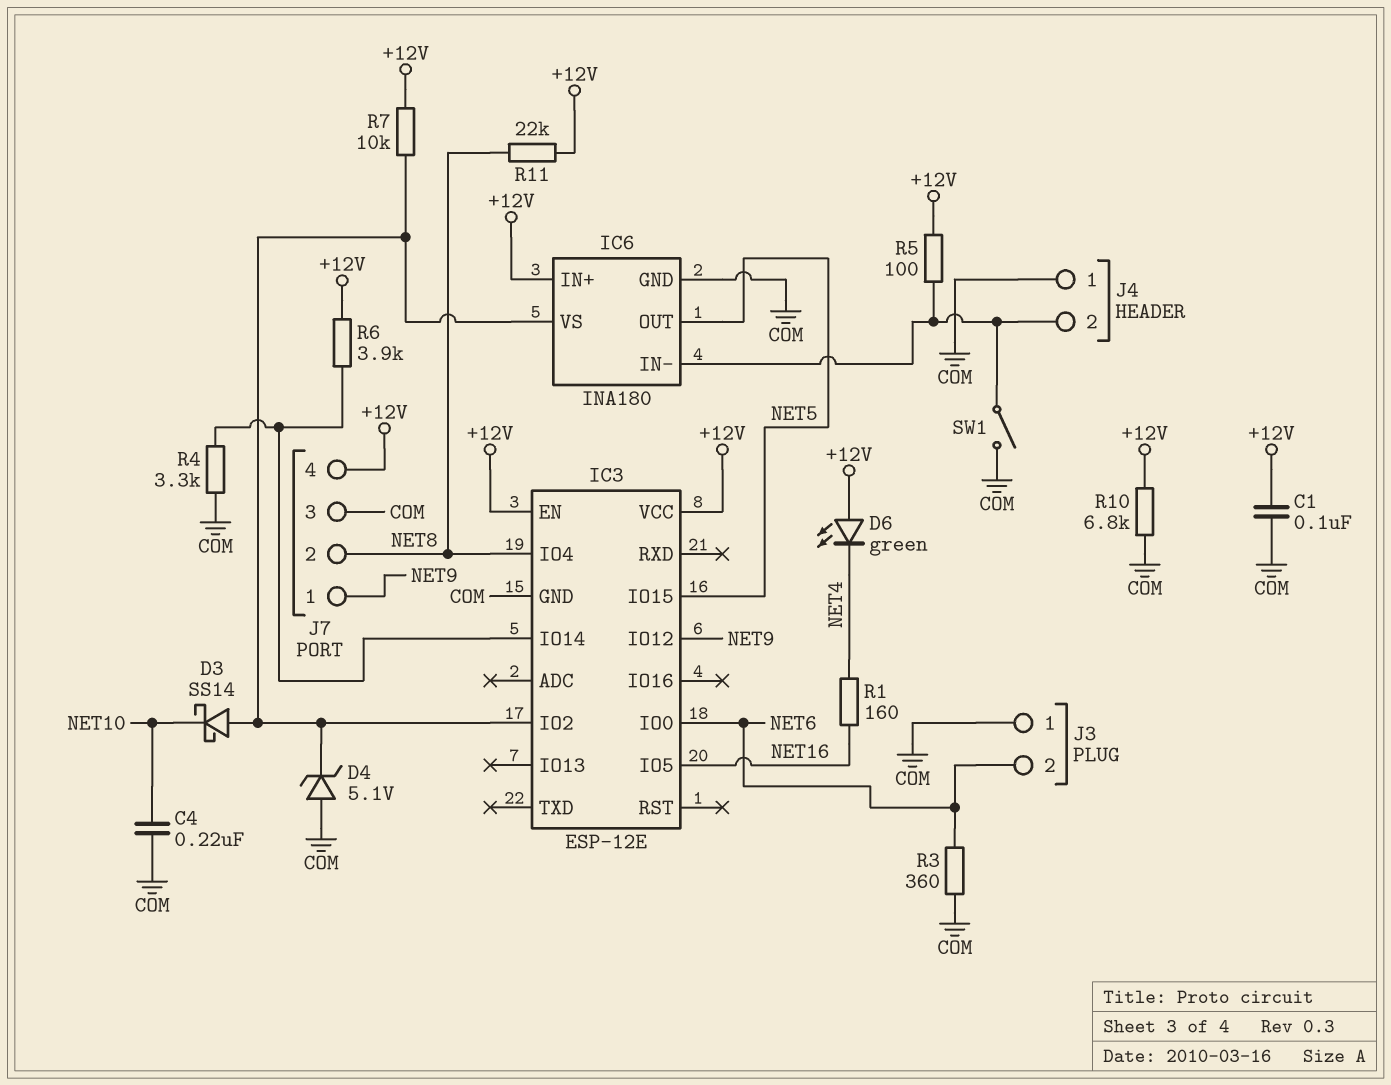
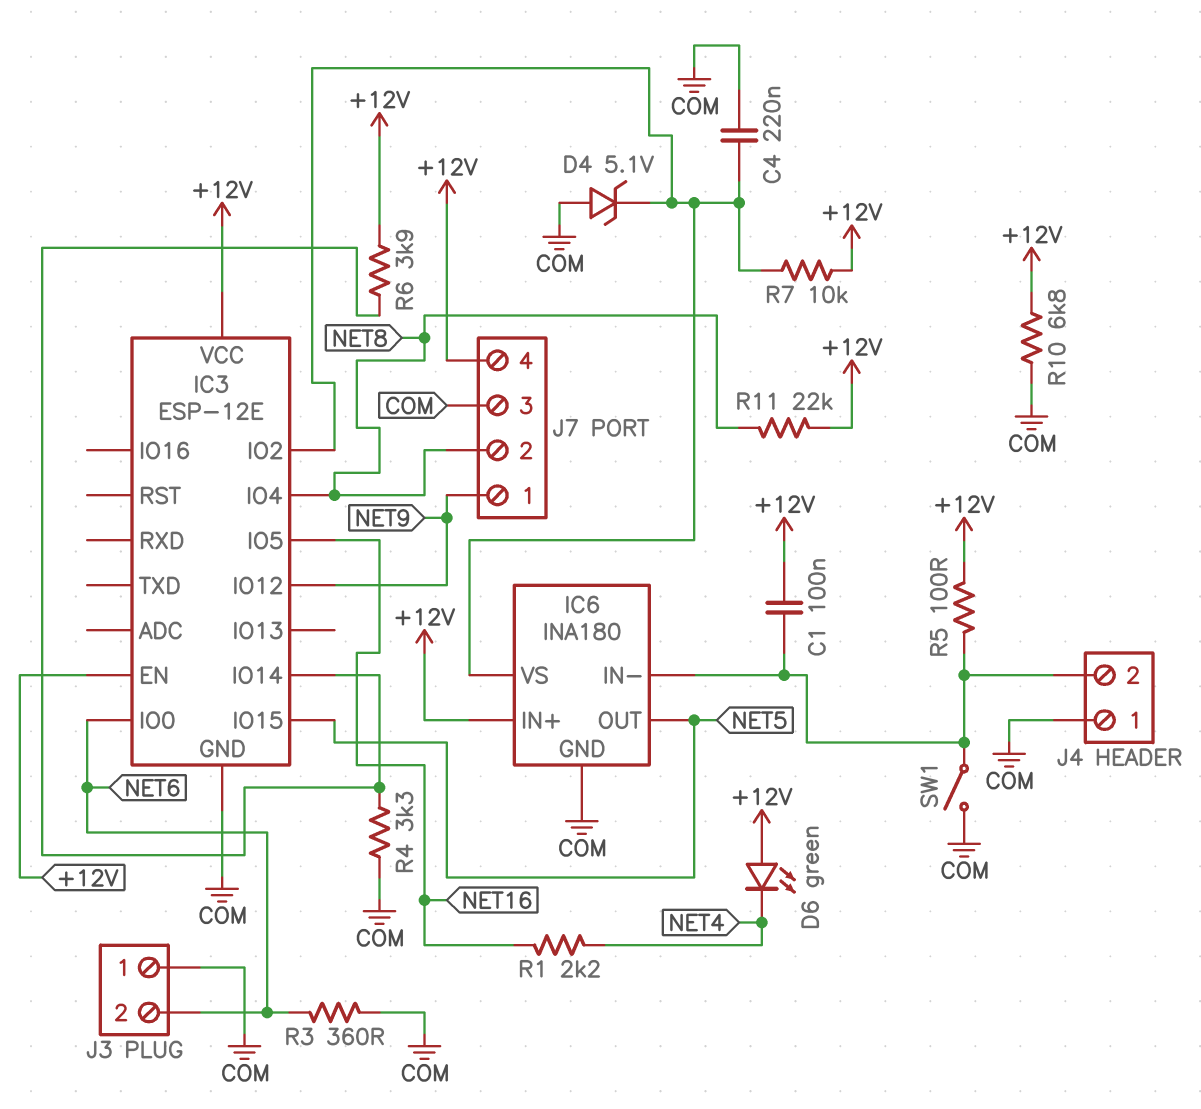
C1: 100nF (+12V, COM) -> 100nF (+12V, IC6/IN-)
C4: 220nF (COM, NET10) -> 220nF (COM, IC3/IO2)
D3: schottky SS14 (A IC3/IO2, K NET10) -> none
R1: 160 (NET4, NET16) -> 2.2k (NET4, NET16)

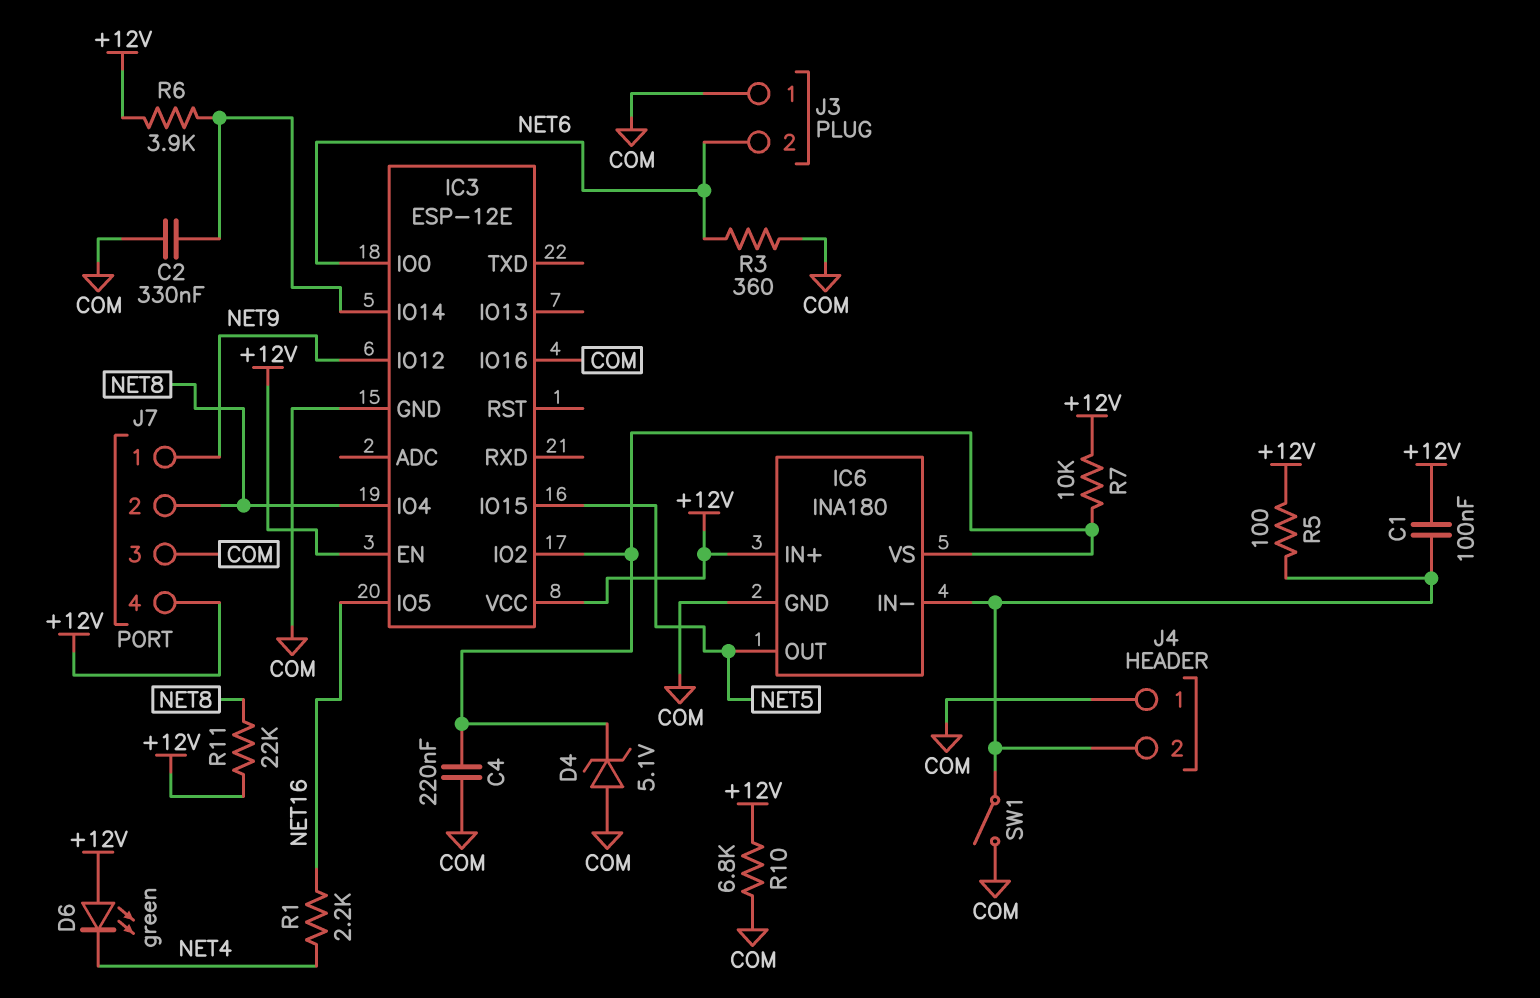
C2: none -> 330nF (COM, IC3/IO14)
IC3 pin IO16: none -> COM
R4: 3.3k (COM, IC3/IO14) -> none

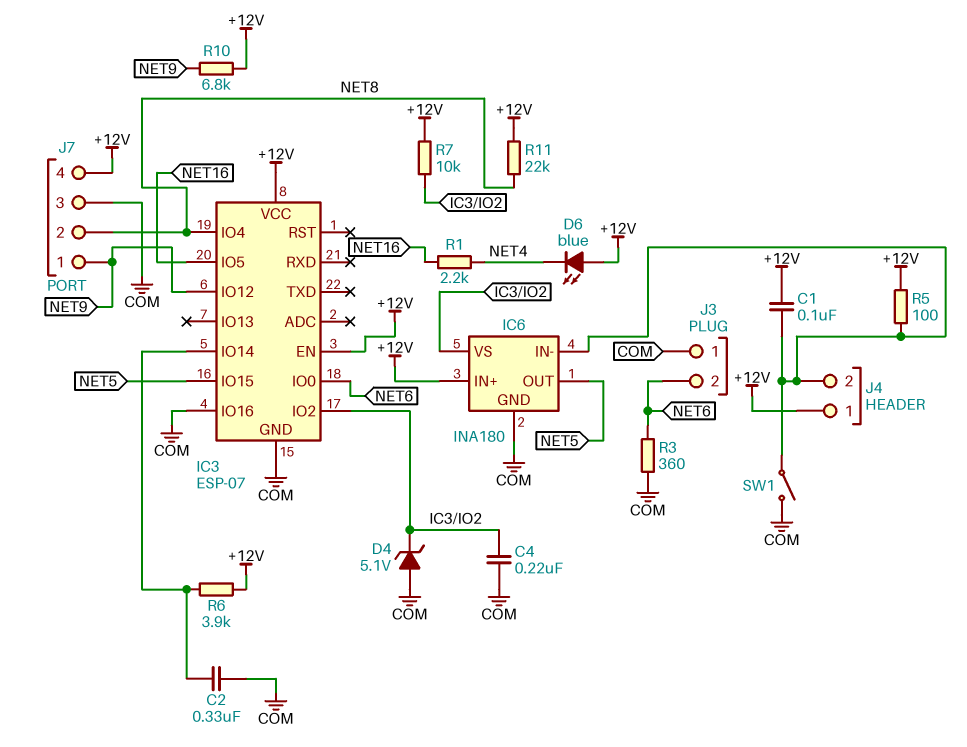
D6: LED green (A +12V, K NET4) -> LED blue (A +12V, K NET4)
IC3: ESP-12E -> ESP-07
J4 pin 1: COM -> +12V
R10: 6.8k (+12V, COM) -> 6.8k (+12V, NET9)

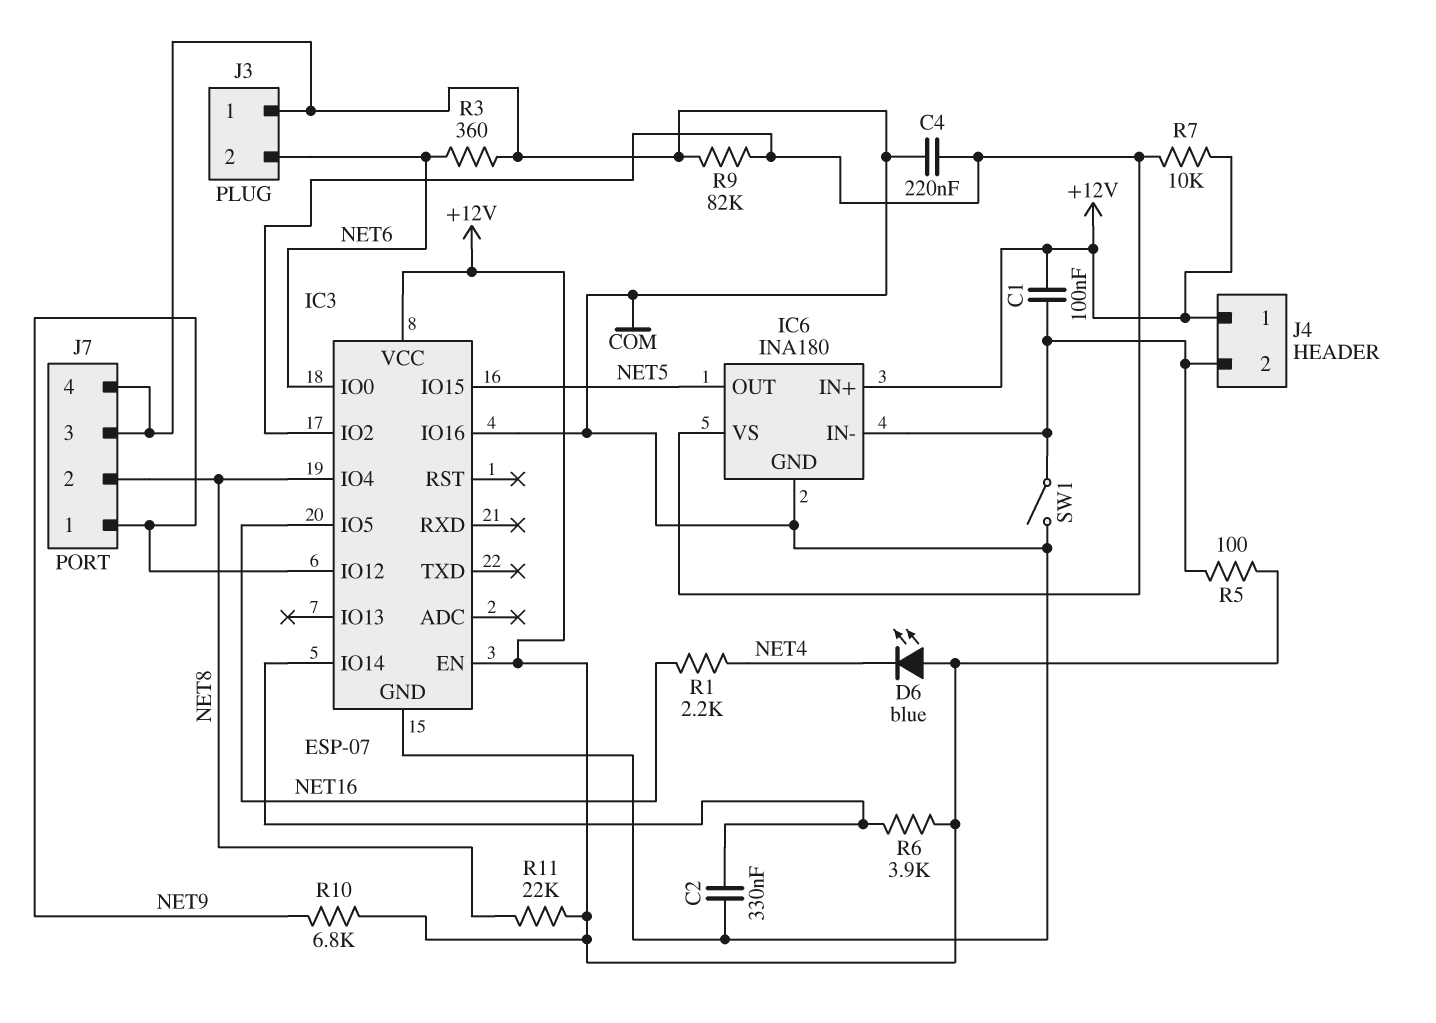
D4: zener 5.1V (A COM, K IC3/IO2) -> none
J7 pin 4: +12V -> COM
R9: none -> 82k (COM, IC3/IO2)

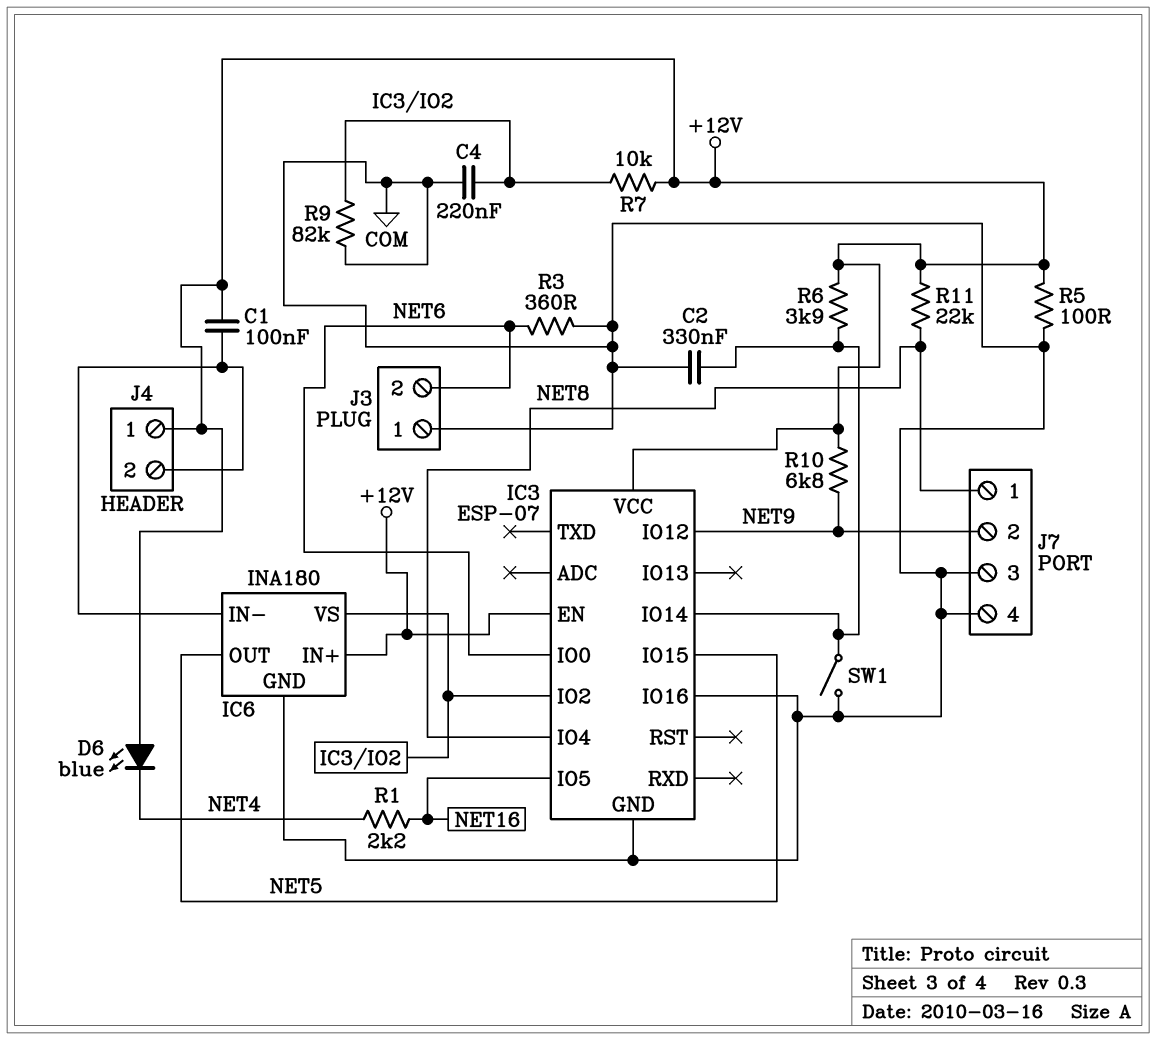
J7 pin 1: NET9 -> NET8
J7 pin 2: NET8 -> NET9
R5: 100 (+12V, IC6/IN-) -> 100 (+12V, COM)
SW1: switch (COM, IC6/IN-) -> switch (COM, IC3/IO14)

